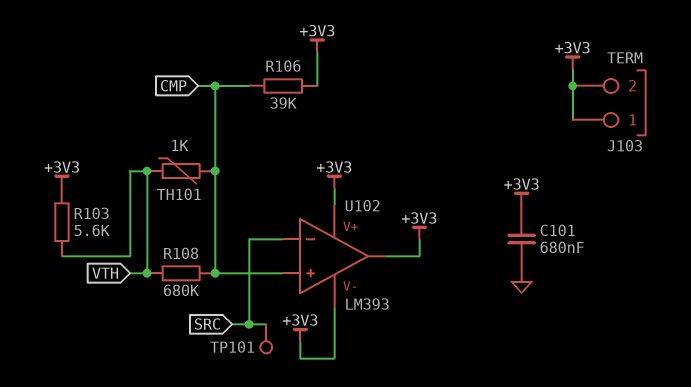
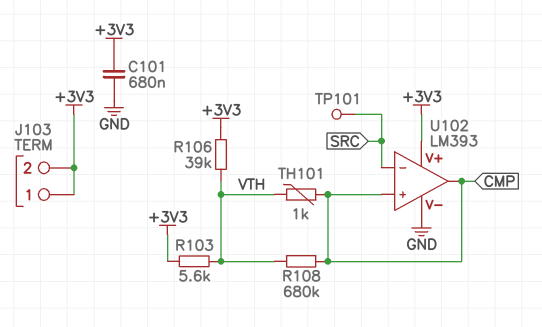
R106: 39k (+3V3, CMP) -> 39k (+3V3, VTH)
U102 pin V-: +3V3 -> GND
U102 pin out: +3V3 -> CMP

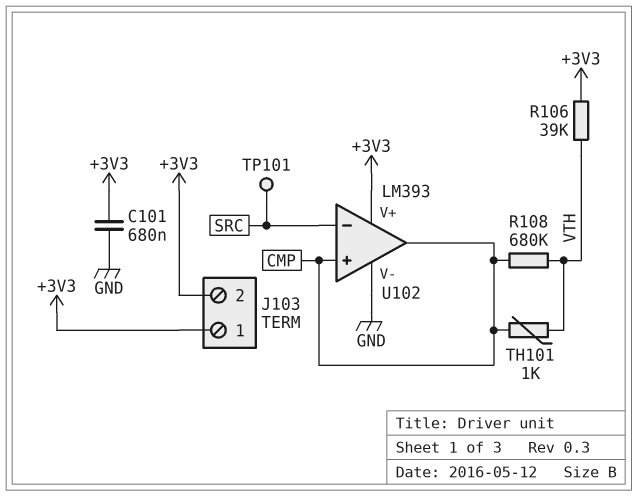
R103: 5.6k (+3V3, VTH) -> none

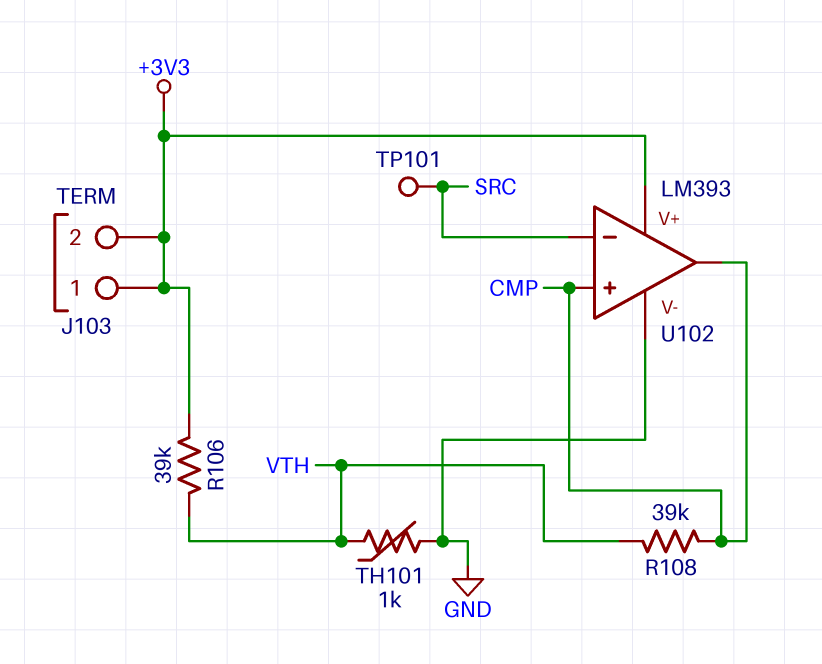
C101: 680nF (+3V3, GND) -> none
R108: 680k (CMP, VTH) -> 39k (CMP, VTH)
TH101: 1k (CMP, VTH) -> 1k (GND, VTH)

